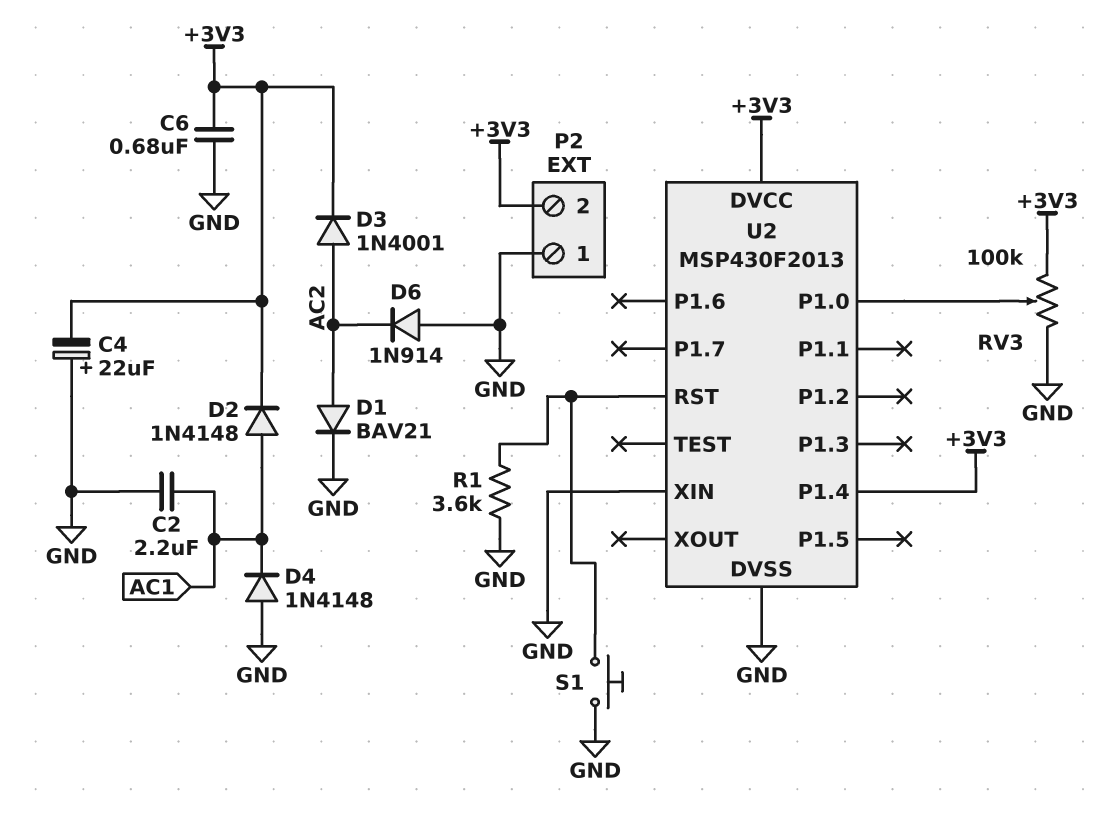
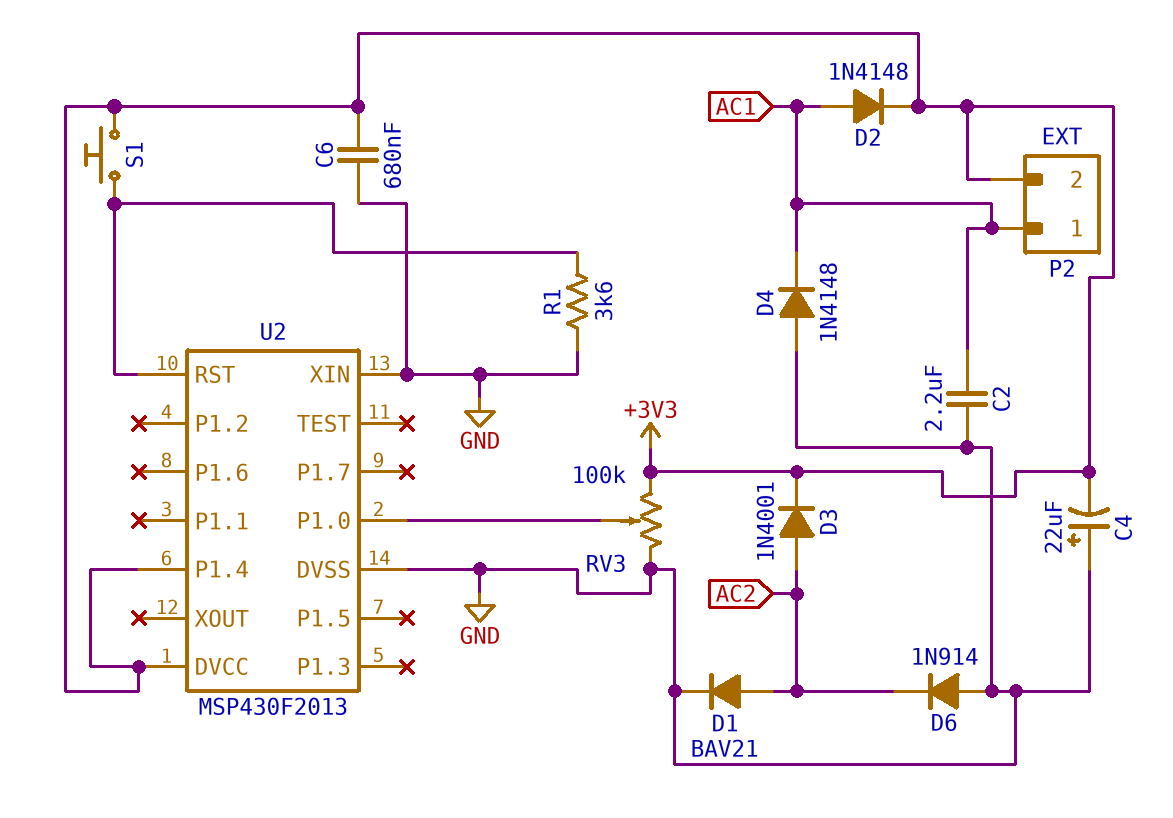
P2 pin 1: GND -> AC1
S1: button (GND, U2/RST) -> button (+3V3, U2/RST)

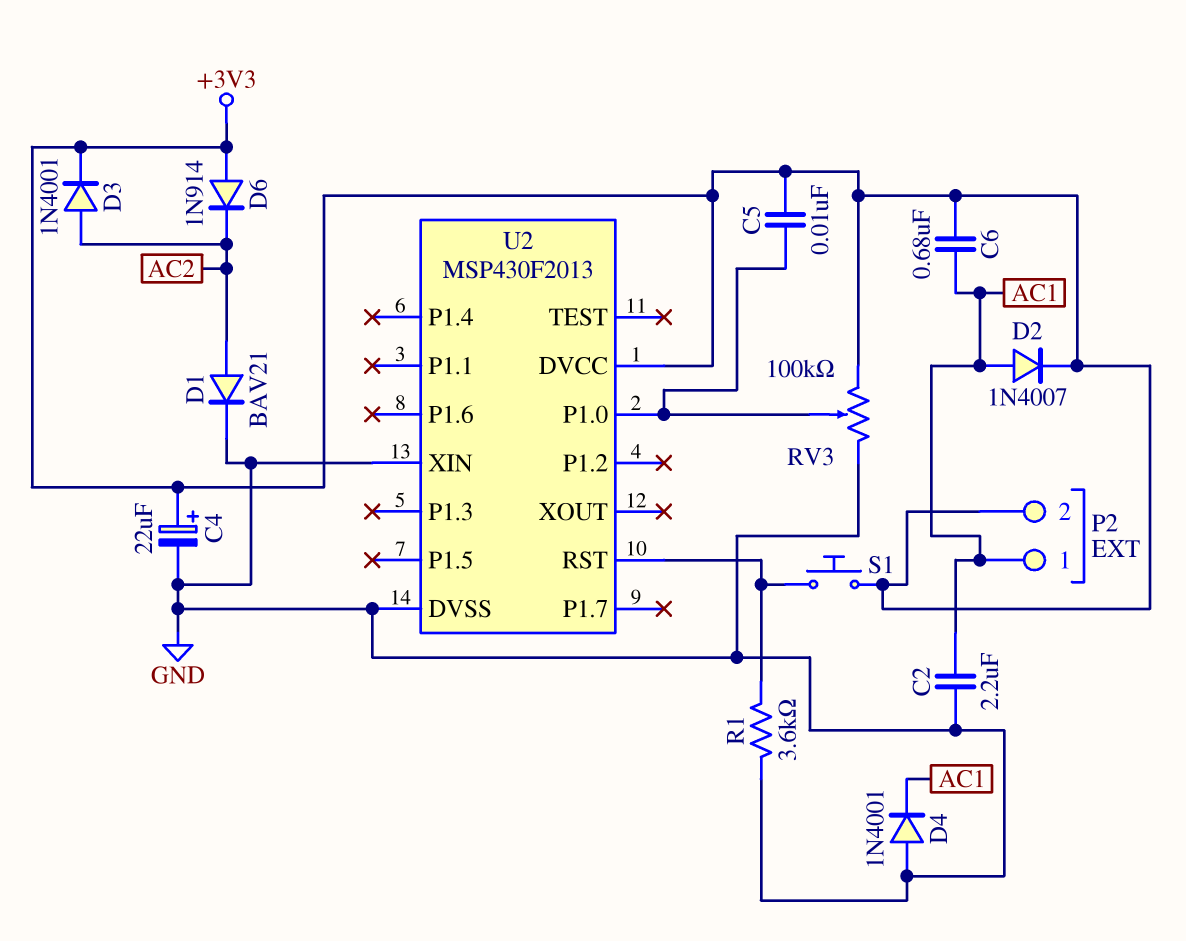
C4: 22uF (plus GND, minus +3V3) -> 22uF (plus +3V3, minus GND)
C5: none -> 10nF (+3V3, U2/P1.0)
C6: 680nF (+3V3, GND) -> 680nF (+3V3, AC1)
D2: diode 1N4148 (A AC1, K +3V3) -> diode 1N4007 (A AC1, K +3V3)
D4: diode 1N4148 (A GND, K AC1) -> diode 1N4001 (A GND, K AC1)
D6: diode 1N914 (A GND, K AC2) -> diode 1N914 (A +3V3, K AC2)
U2 pin P1.4: +3V3 -> none

